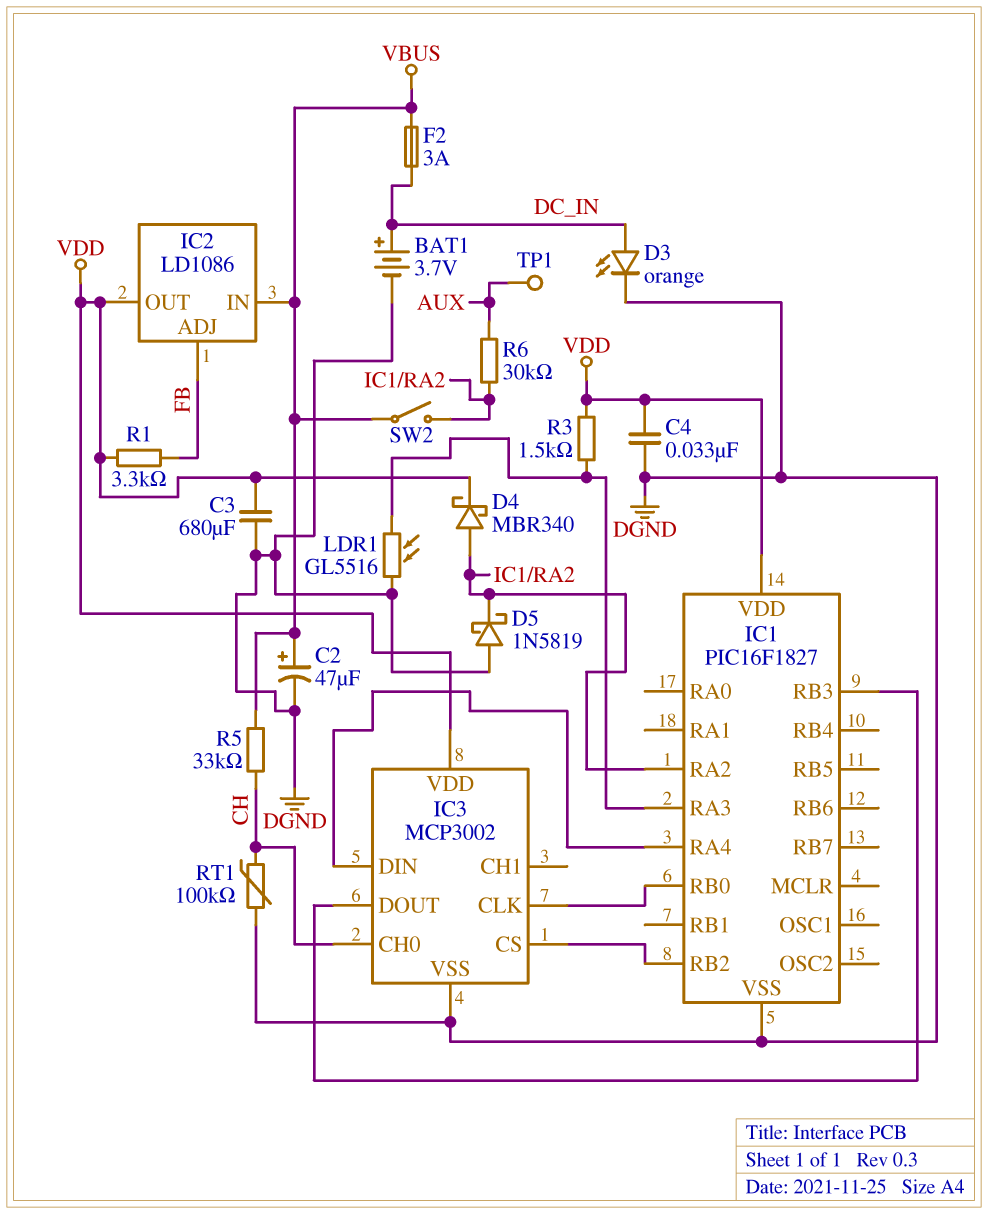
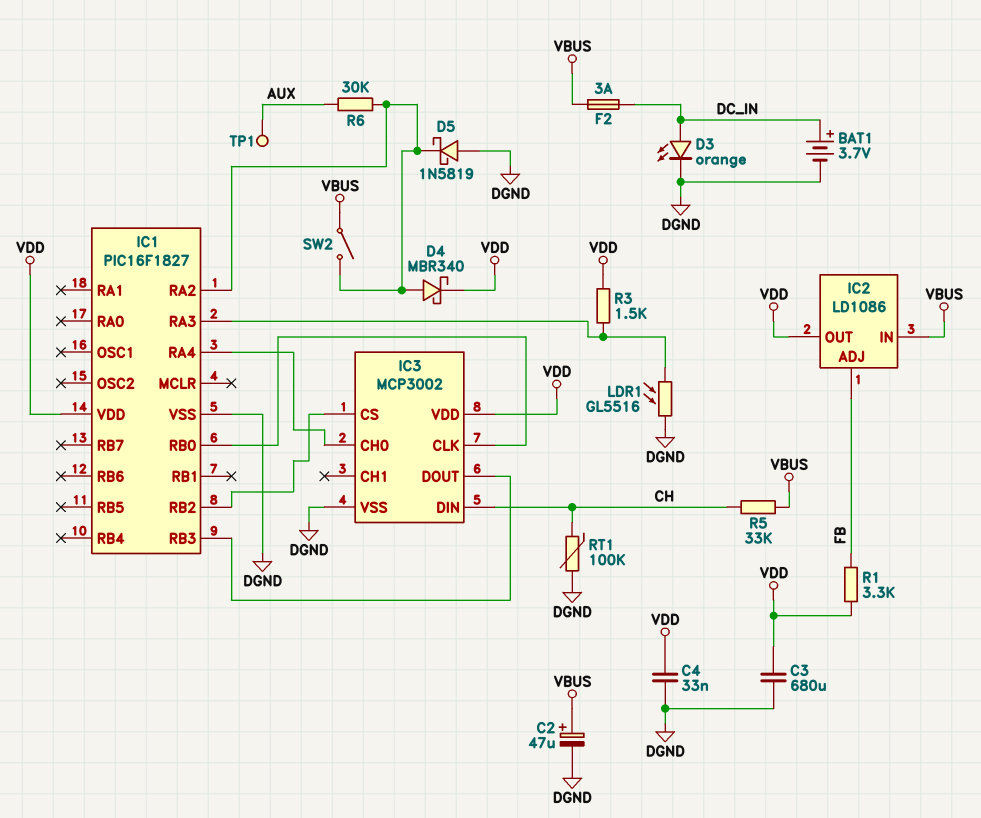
IC3 pin CH0: CH -> IC1/RA4
IC3 pin DIN: IC1/RA4 -> CH

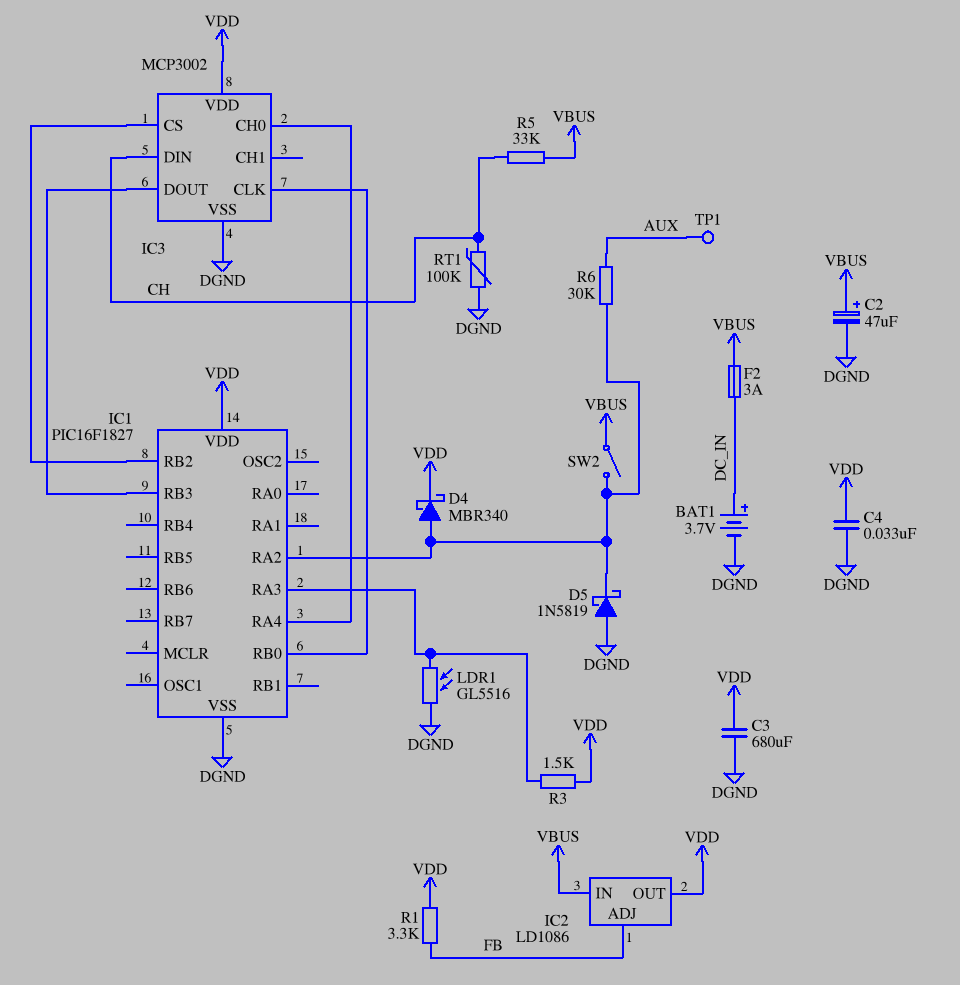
D3: LED orange (A DC_IN, K DGND) -> none

